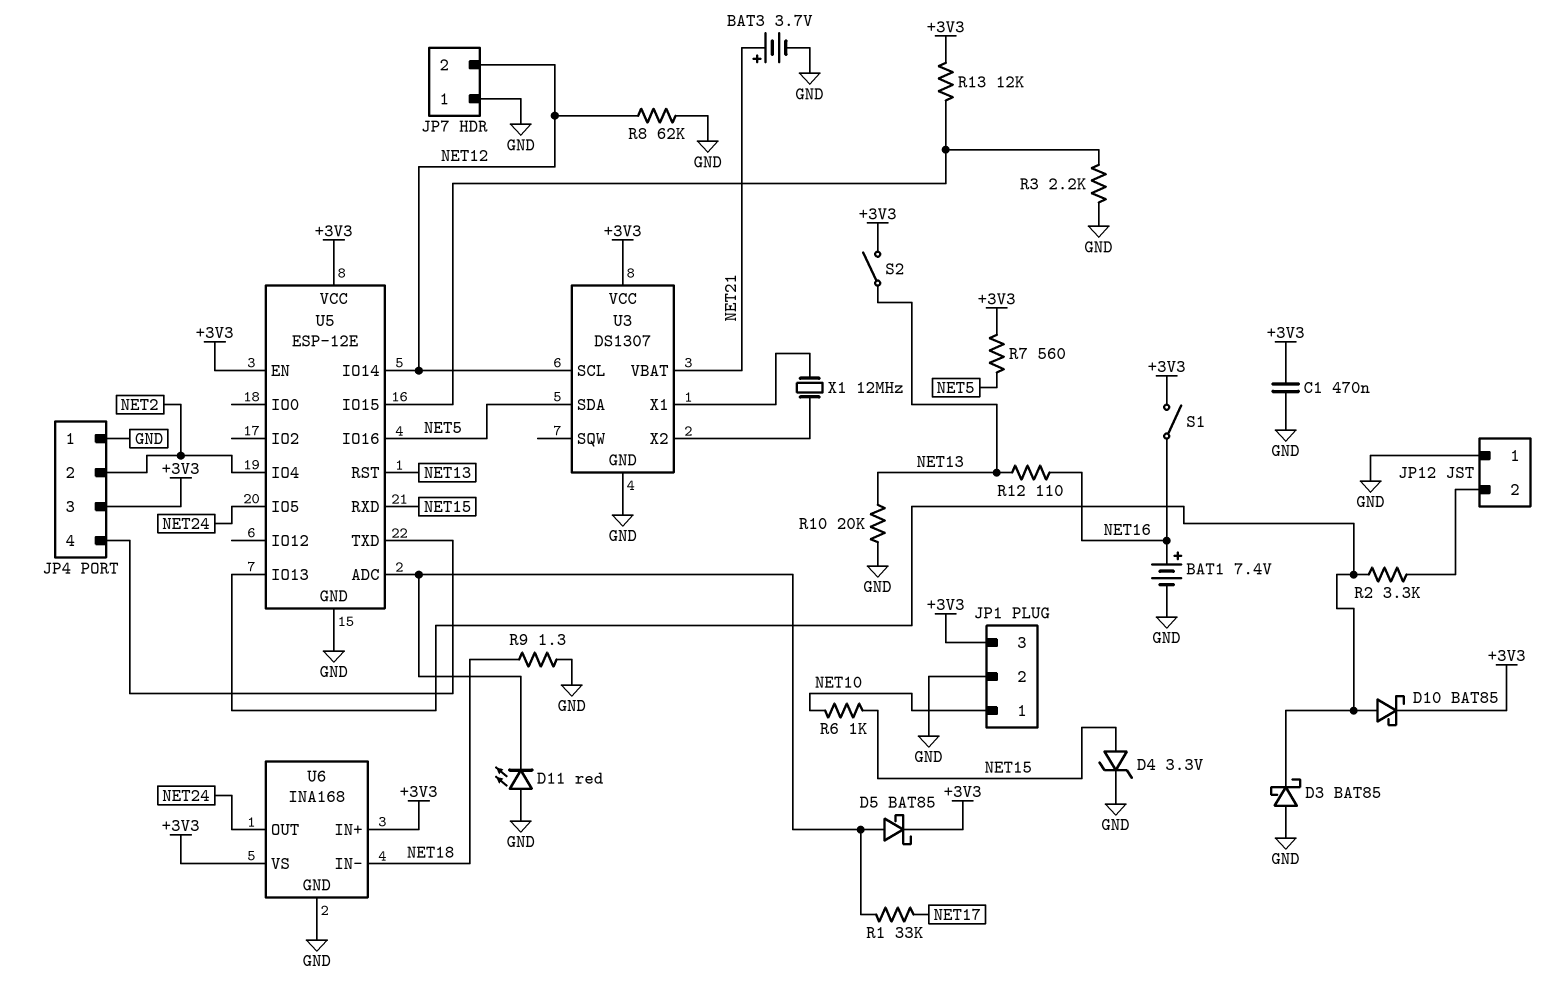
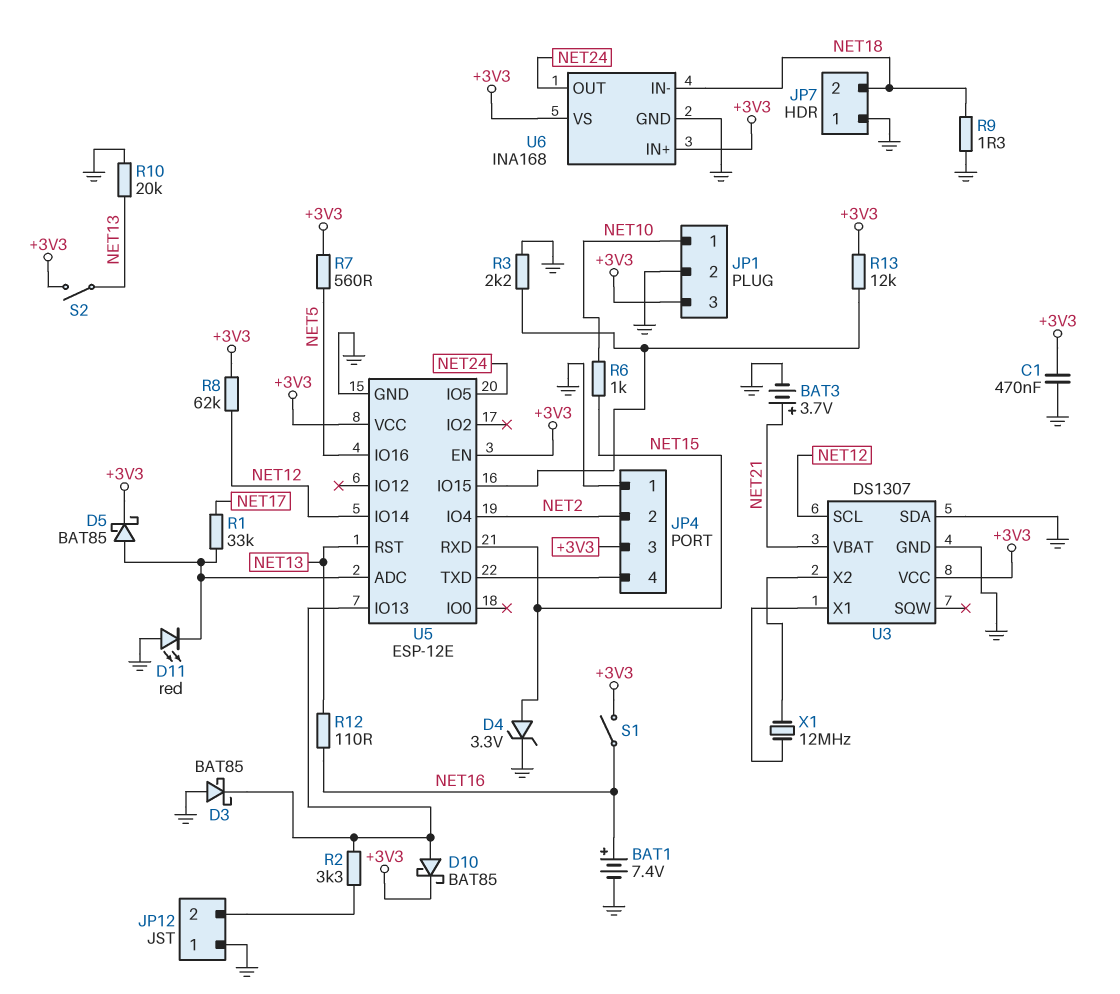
JP7 pin 2: NET12 -> NET18
R8: 62k (GND, NET12) -> 62k (+3V3, NET12)
U3 pin SDA: NET5 -> GND

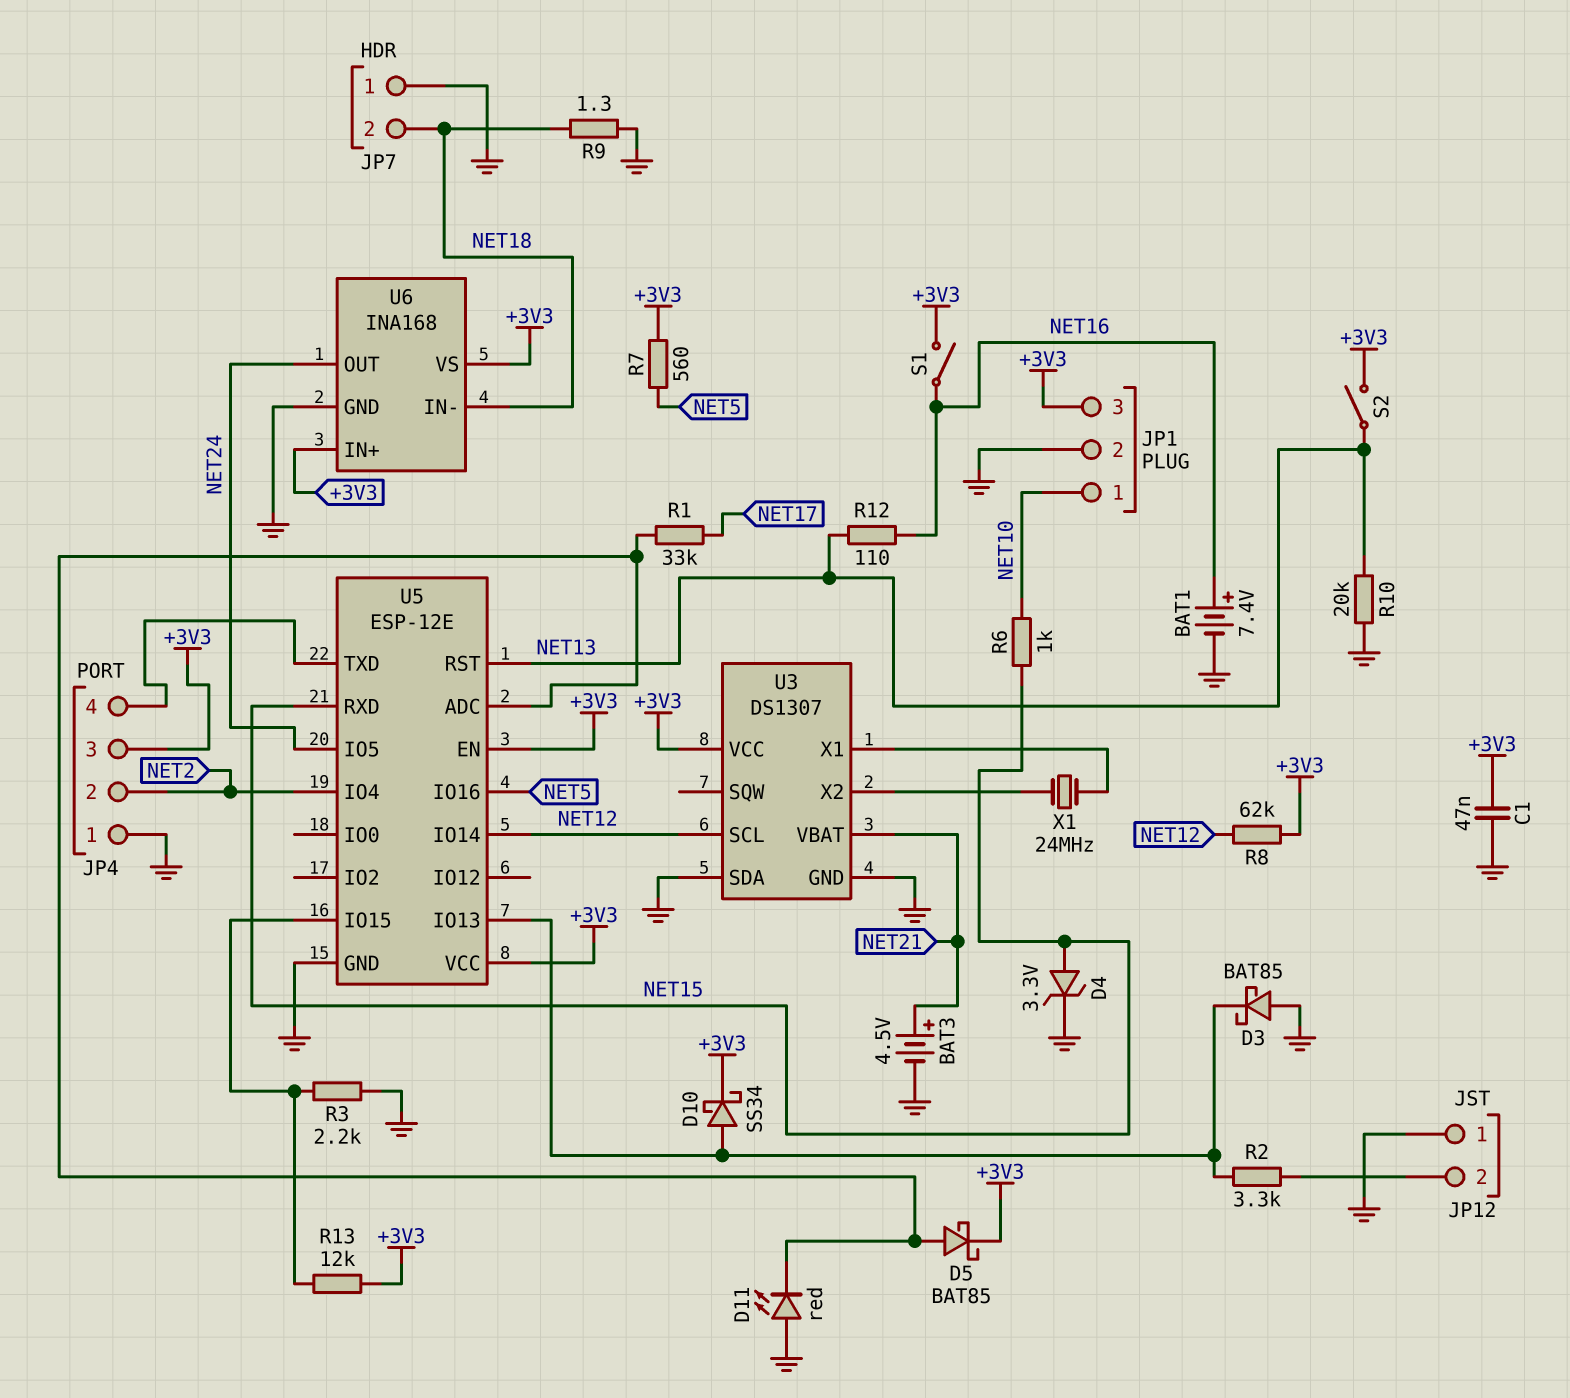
BAT3: 3.7V (plus NET21, minus GND) -> 4.5V (plus NET21, minus GND)
C1: 470nF (+3V3, GND) -> 47nF (+3V3, GND)
D10: schottky BAT85 (A U5/IO13, K +3V3) -> schottky SS34 (A U5/IO13, K +3V3)
X1: 12MHz (U3/X1, U3/X2) -> 24MHz (U3/X1, U3/X2)

